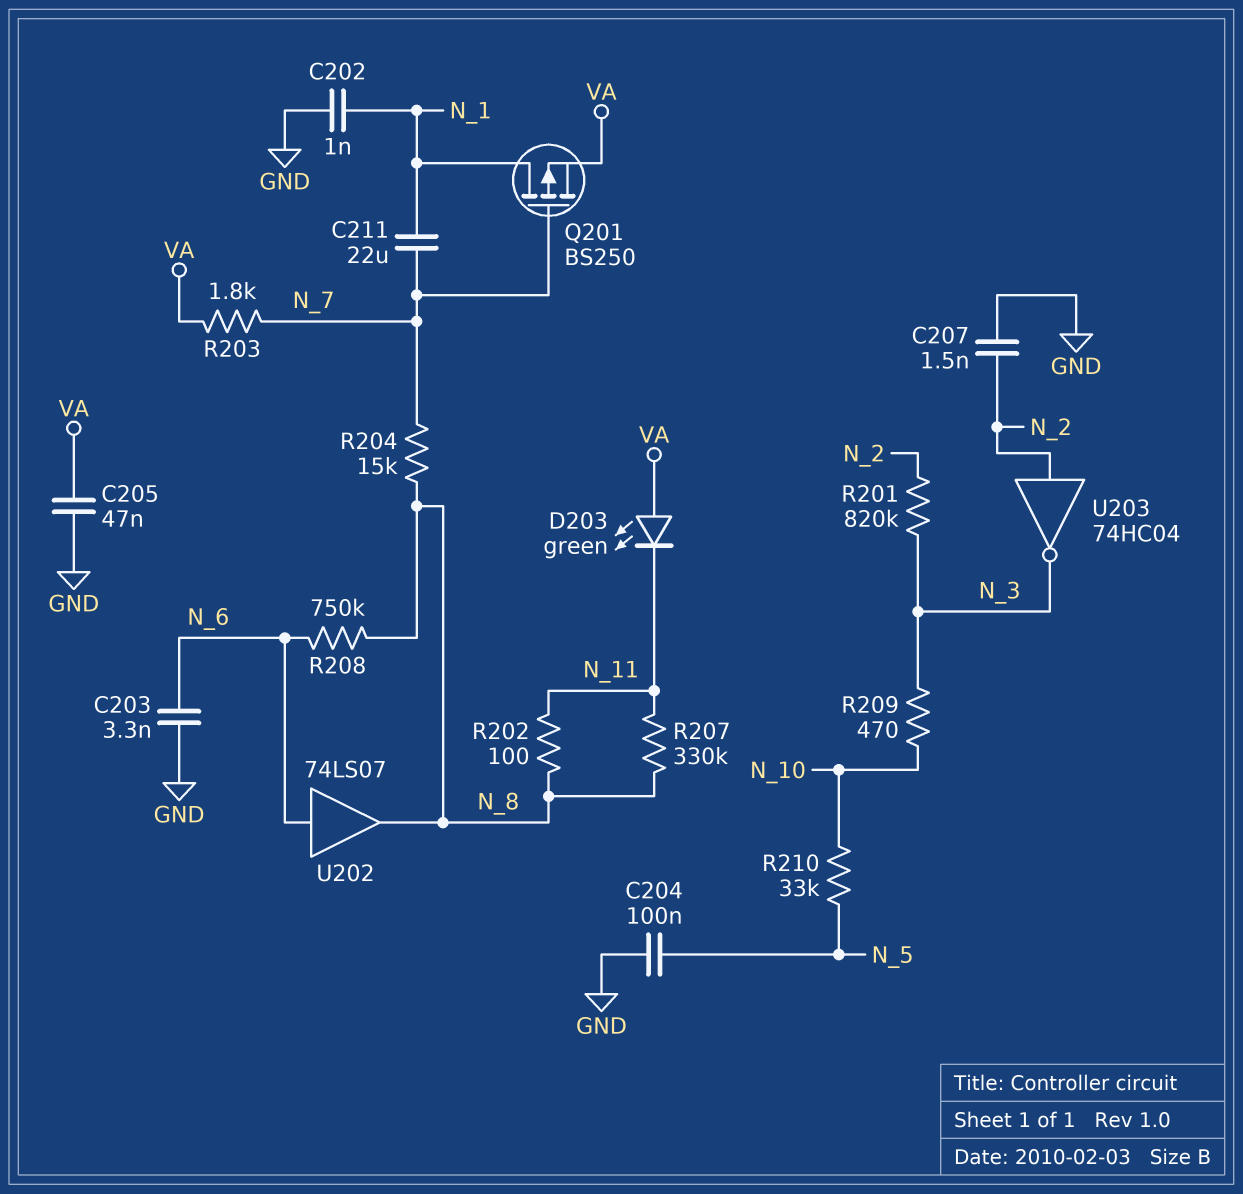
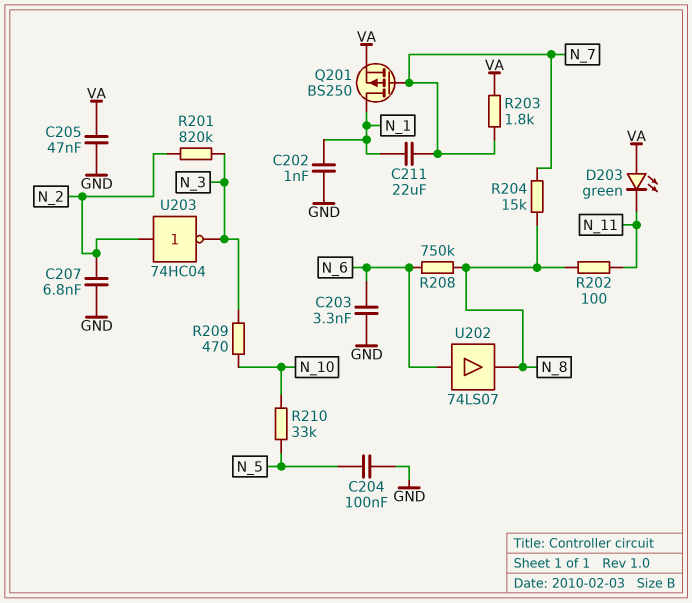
C207: 1.5nF (GND, N_2) -> 6.8nF (GND, N_2)
R207: 330k (N_8, N_11) -> none

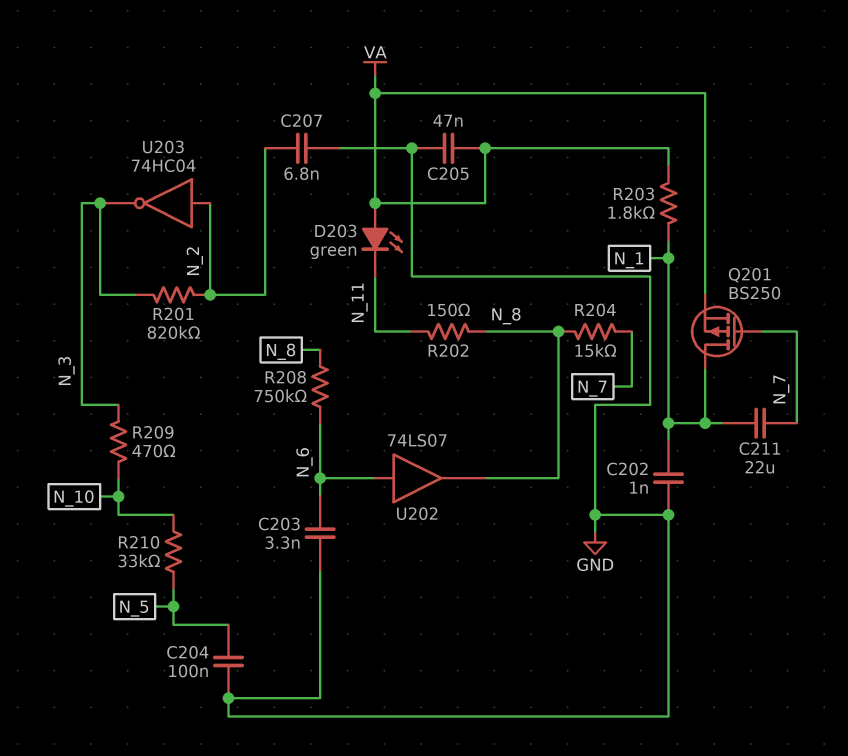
R202: 100 (N_8, N_11) -> 150 (N_8, N_11)
R203: 1.8k (N_7, VA) -> 1.8k (N_1, VA)

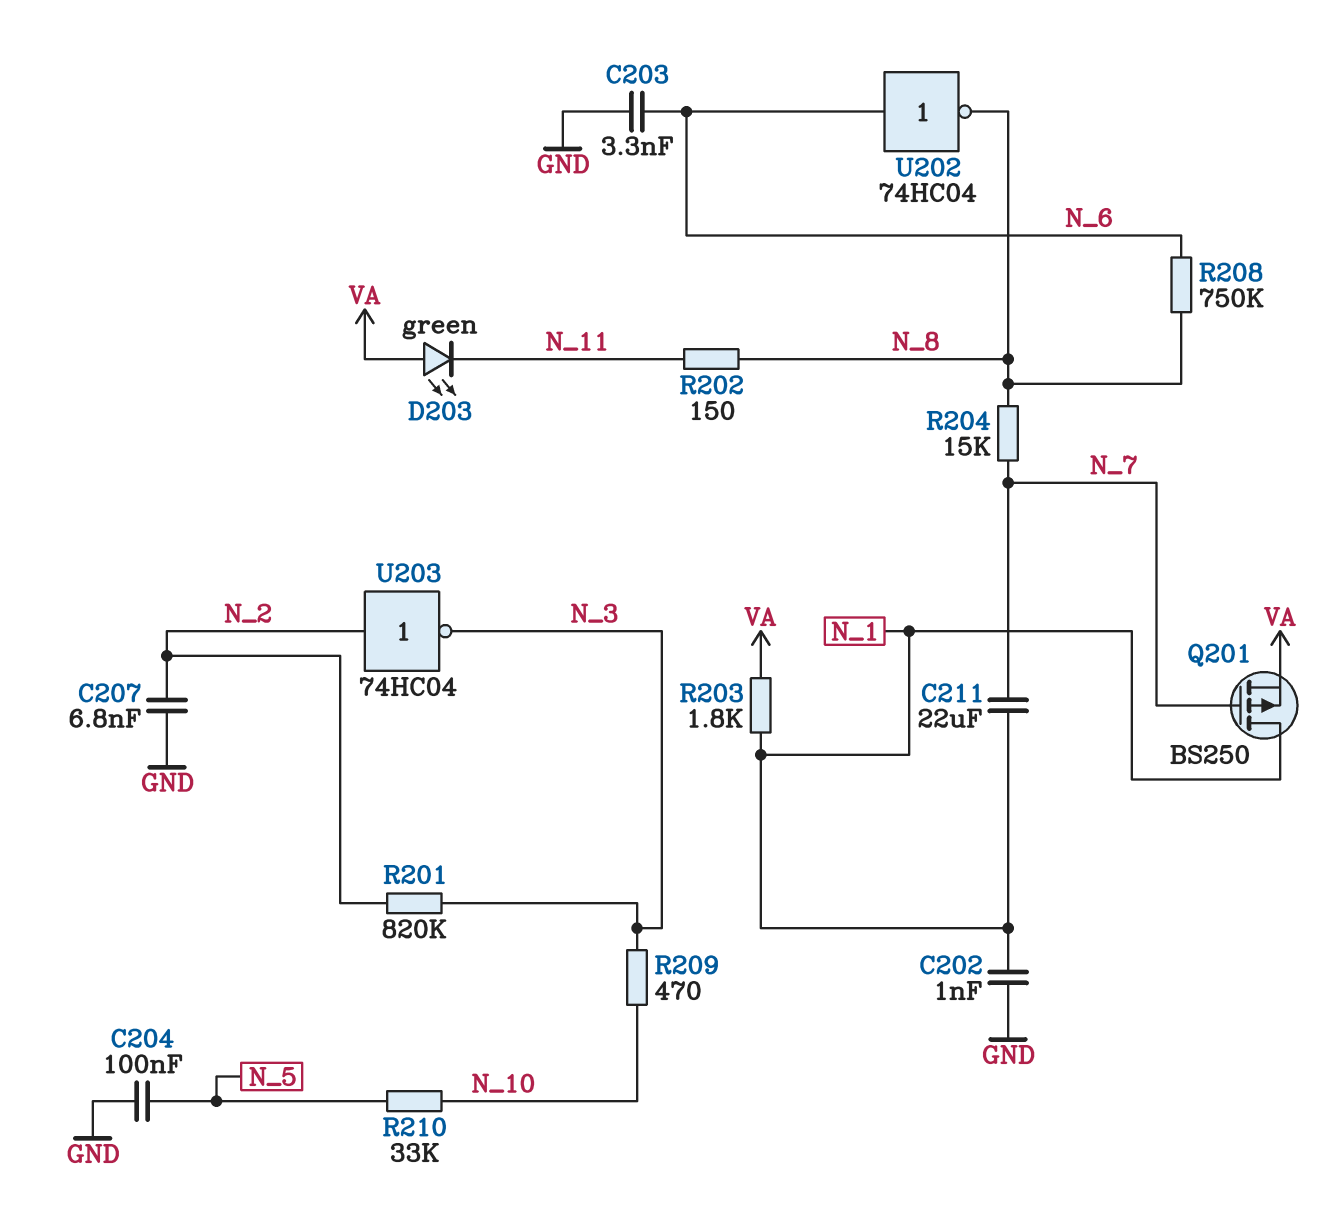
C205: 47nF (GND, VA) -> none
U202: buffer 74LS07 (in N_6, out N_8) -> NOT 74HC04 (in N_6, out N_8)

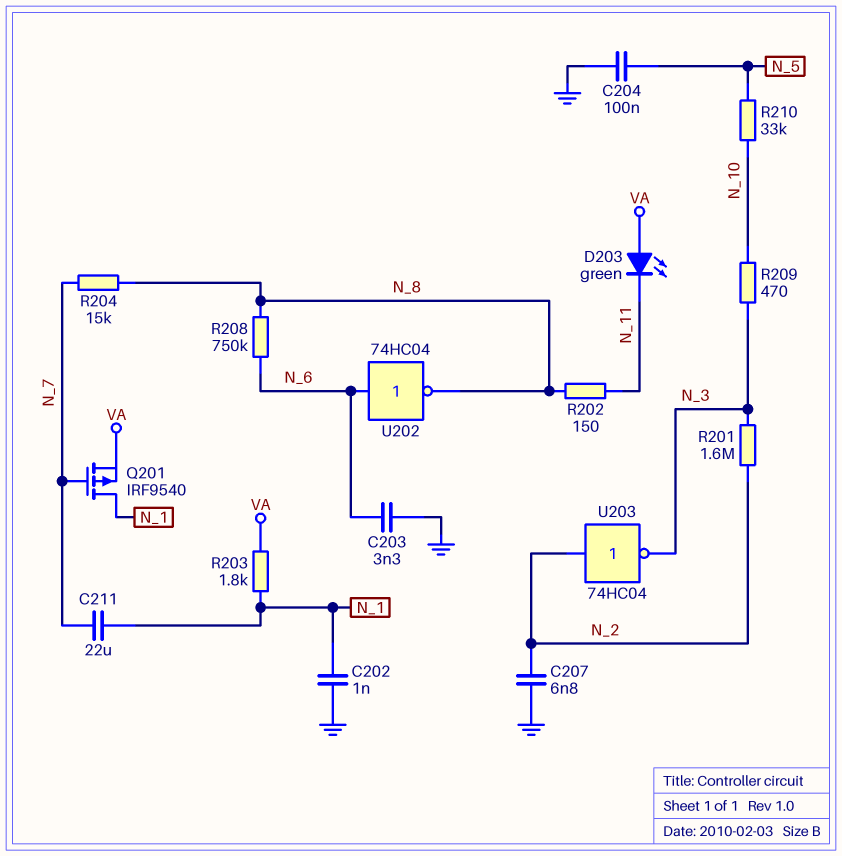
Q201: PMOS BS250 (G N_7, D N_1, S VA) -> PMOS IRF9540 (G N_7, D N_1, S VA)
R201: 820k (N_2, N_3) -> 1.6M (N_2, N_3)

